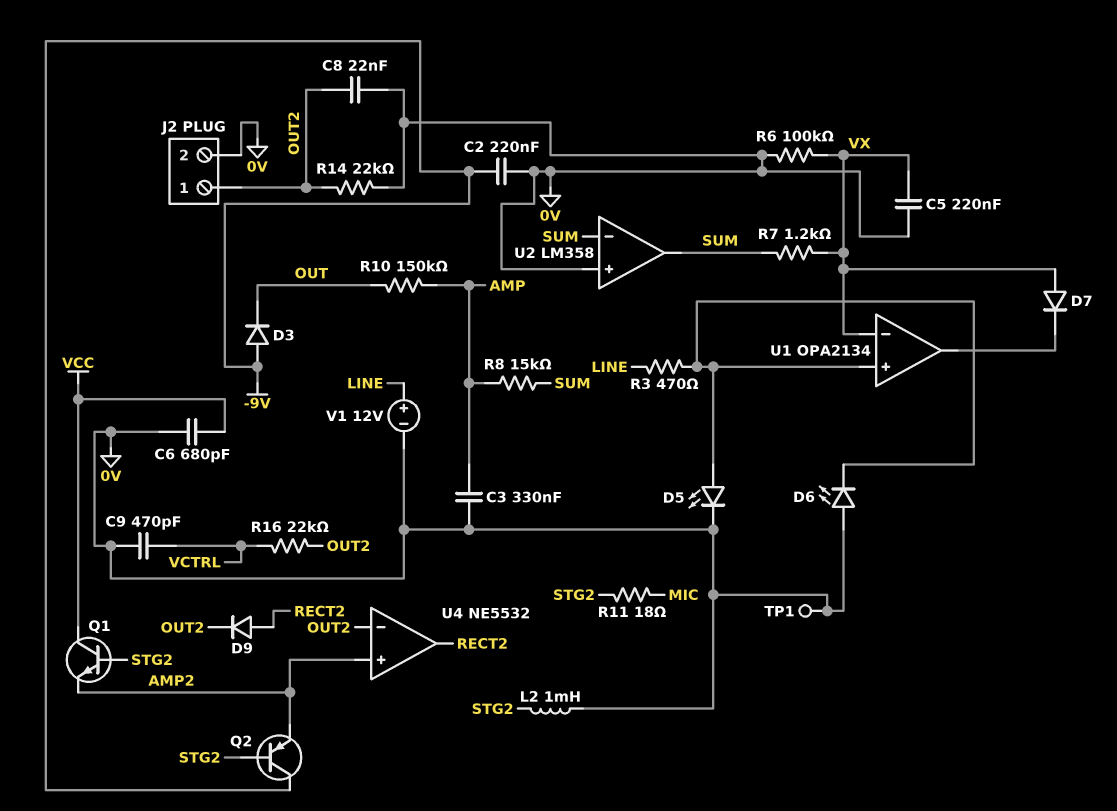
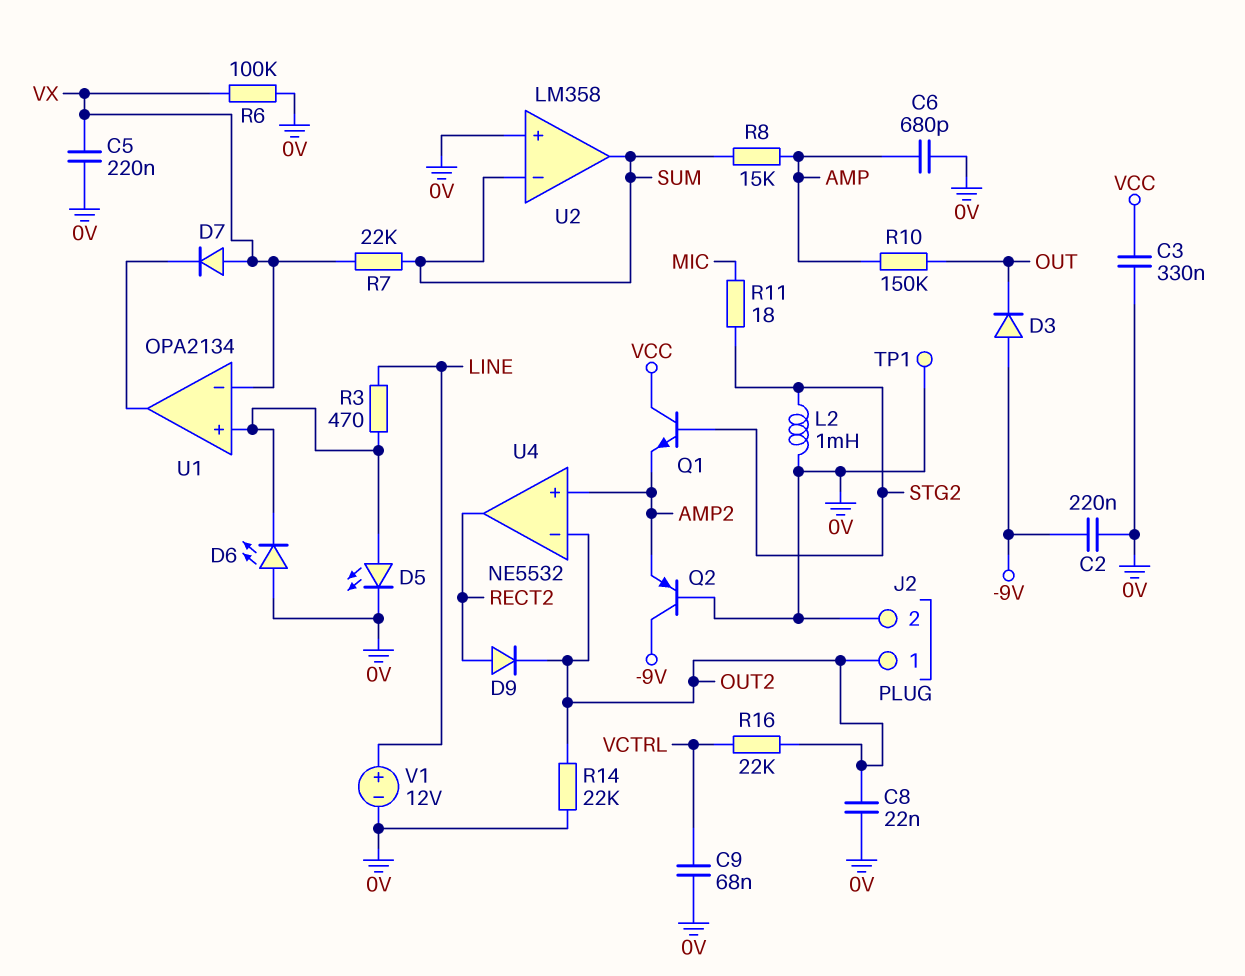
C3: 330nF (0V, AMP) -> 330nF (0V, VCC)
C6: 680pF (0V, VCC) -> 680pF (0V, AMP)
C9: 470pF (0V, VCTRL) -> 68nF (0V, VCTRL)
Q2: PNP (B STG2, C -9V, E AMP2) -> PNP (B 0V, C -9V, E AMP2)
R7: 1.2k (SUM, VX) -> 22k (SUM, VX)

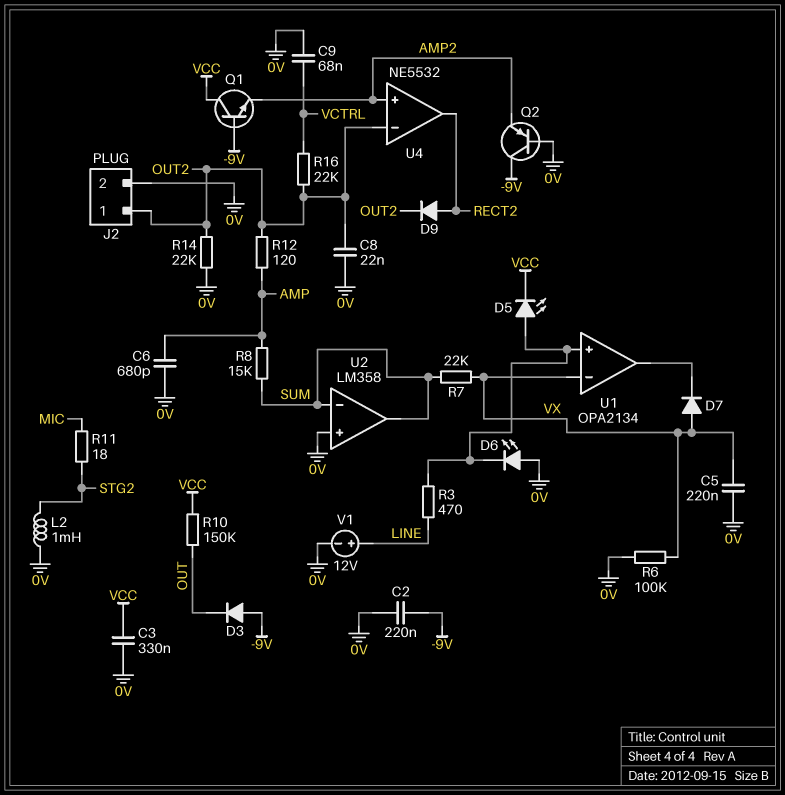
D5: LED (A U1/in+, K 0V) -> LED (A U1/in+, K VCC)
Q1: NPN (B STG2, C VCC, E AMP2) -> NPN (B -9V, C VCC, E AMP2)
R10: 150k (AMP, OUT) -> 150k (OUT, VCC)
R12: none -> 120 (AMP, OUT2)
TP1: test point (0V) -> none

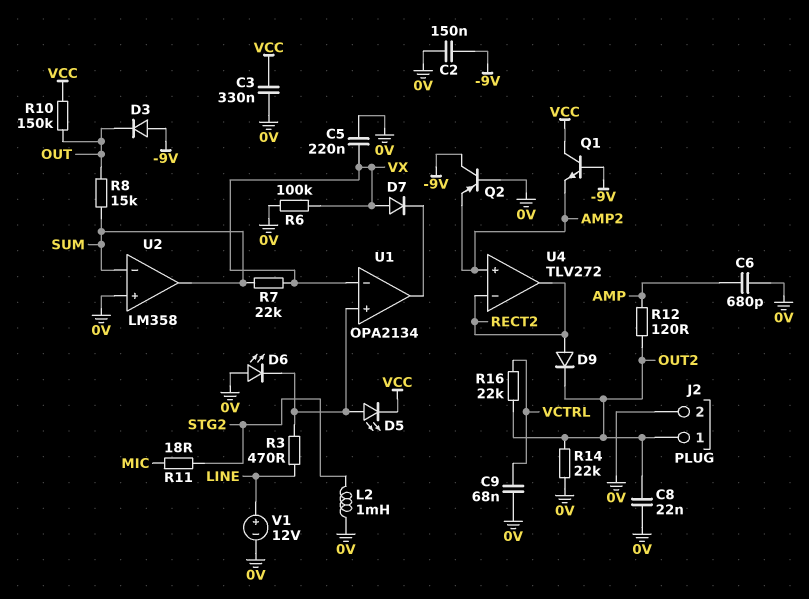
C2: 220nF (-9V, 0V) -> 150nF (-9V, 0V)
R8: 15k (AMP, SUM) -> 15k (OUT, SUM)
U4: NE5532 -> TLV272
U4 pin in-: OUT2 -> RECT2

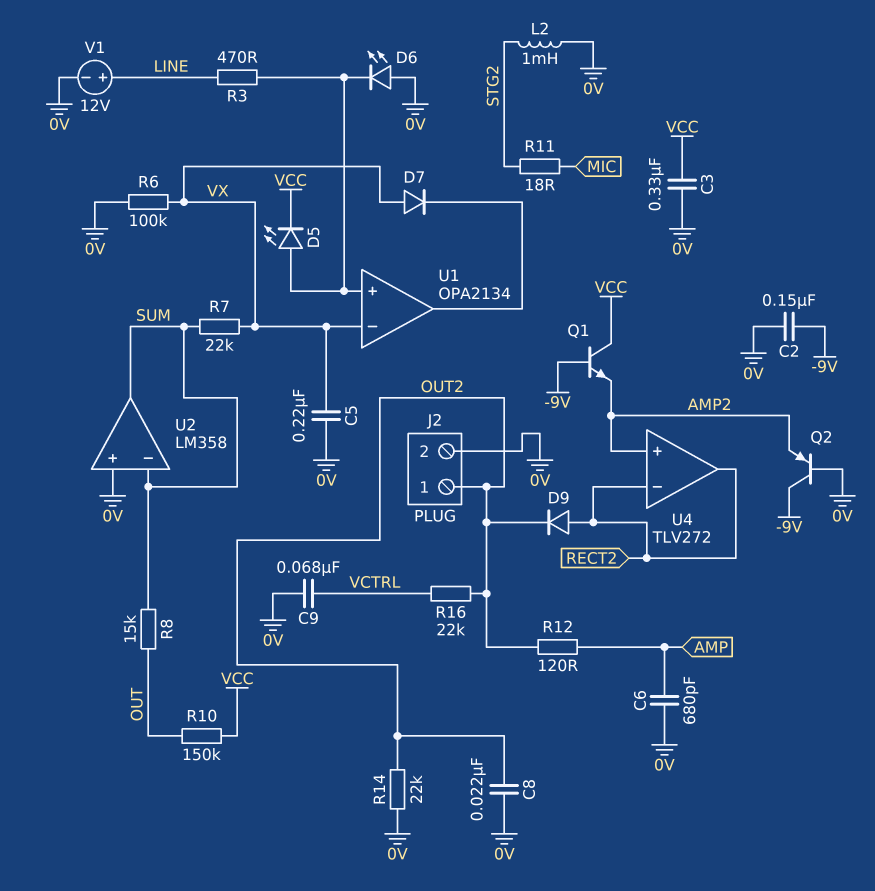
D3: diode (A -9V, K OUT) -> none

